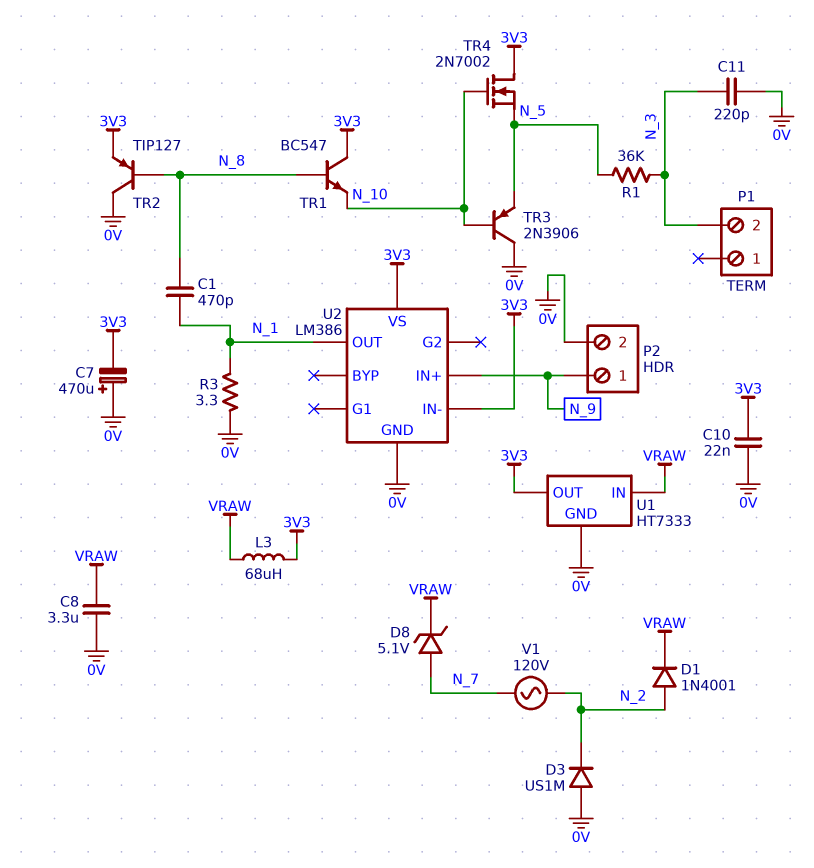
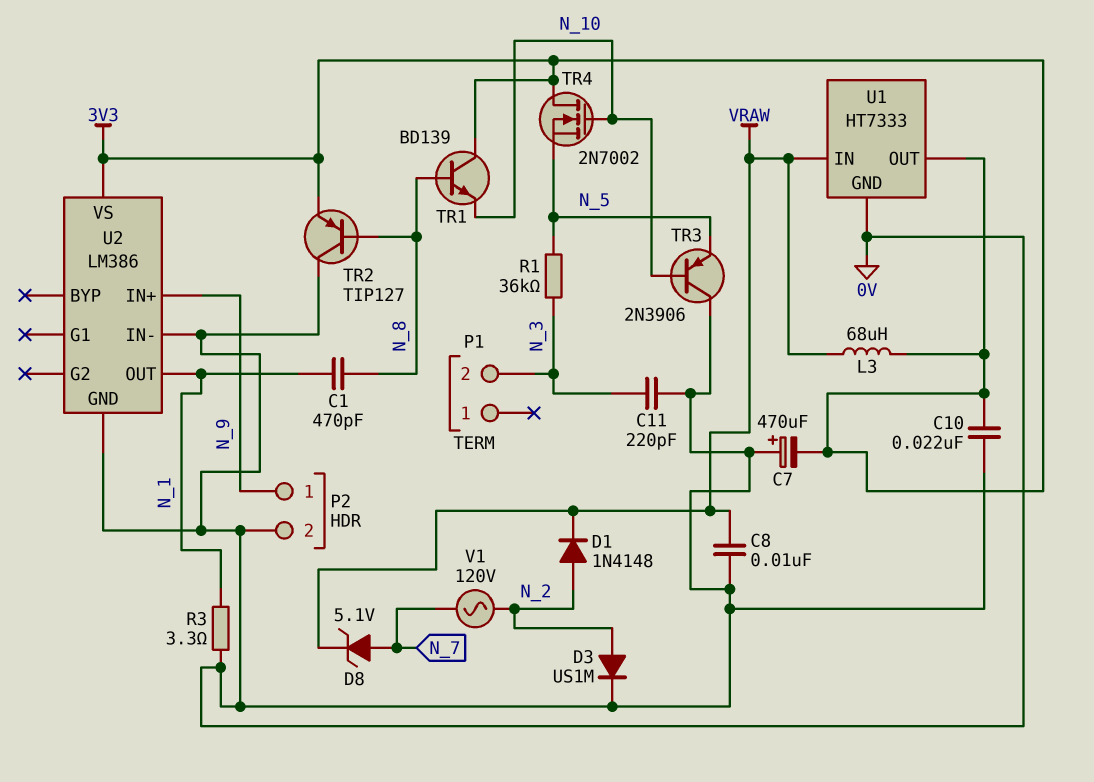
C8: 3.3uF (0V, VRAW) -> 10nF (0V, VRAW)
D1: diode 1N4001 (A N_2, K VRAW) -> diode 1N4148 (A N_2, K VRAW)
D3: diode US1M (A 0V, K N_2) -> diode US1M (A N_2, K 0V)
TR1: NPN BC547 (B N_8, C 3V3, E N_10) -> NPN BD139 (B N_8, C 3V3, E N_10)
U2 pin IN-: 3V3 -> 0V

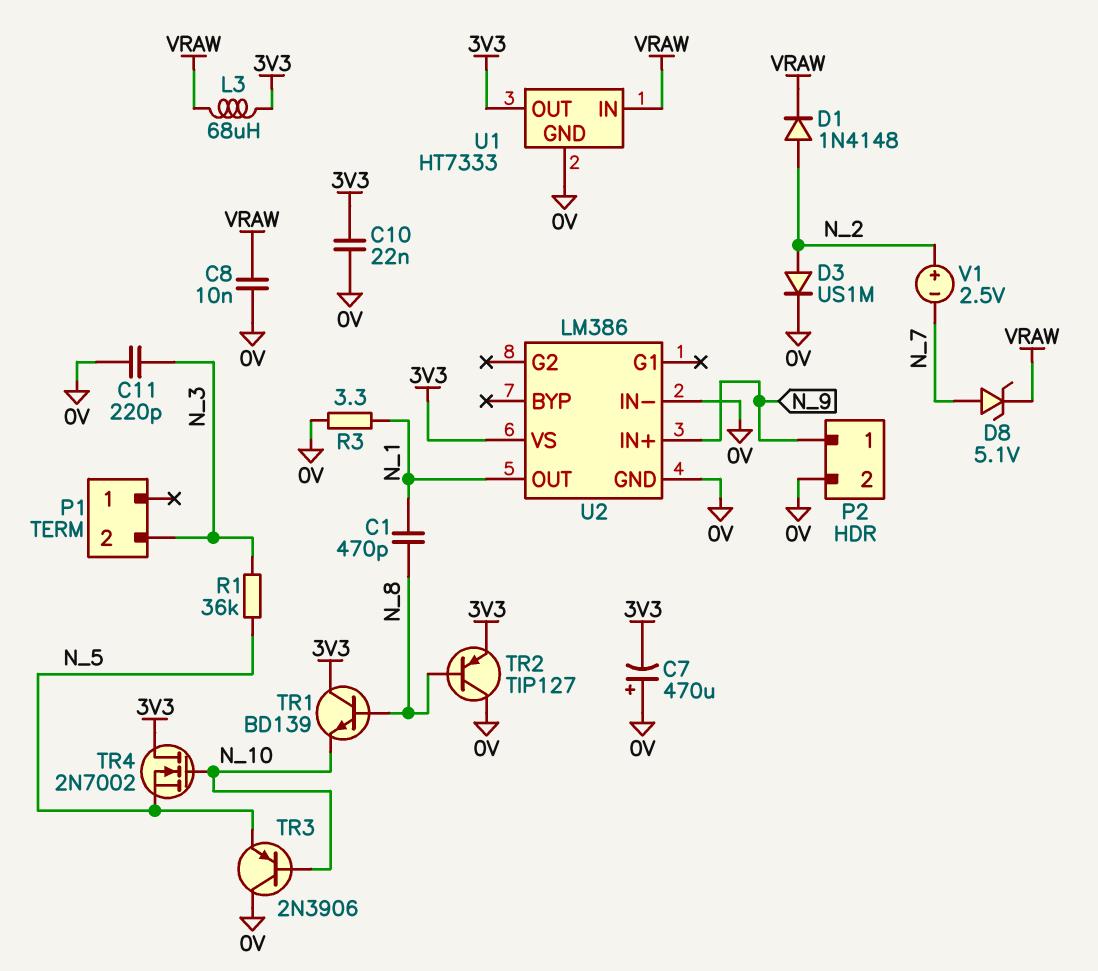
V1: AC 120V (N_2, N_7) -> 2.5V (plus N_2, minus N_7)

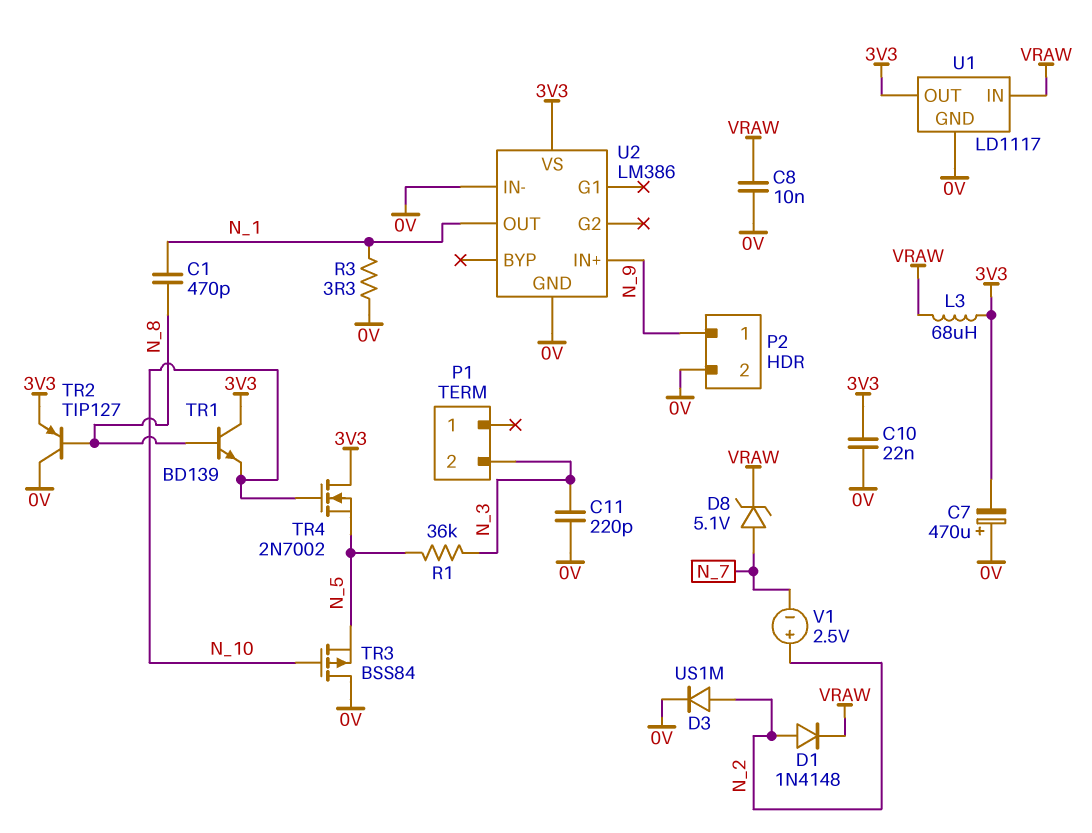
TR3: PNP 2N3906 (B N_10, C 0V, E N_5) -> PMOS BSS84 (G N_10, D 0V, S N_5)
U1: HT7333 -> LD1117

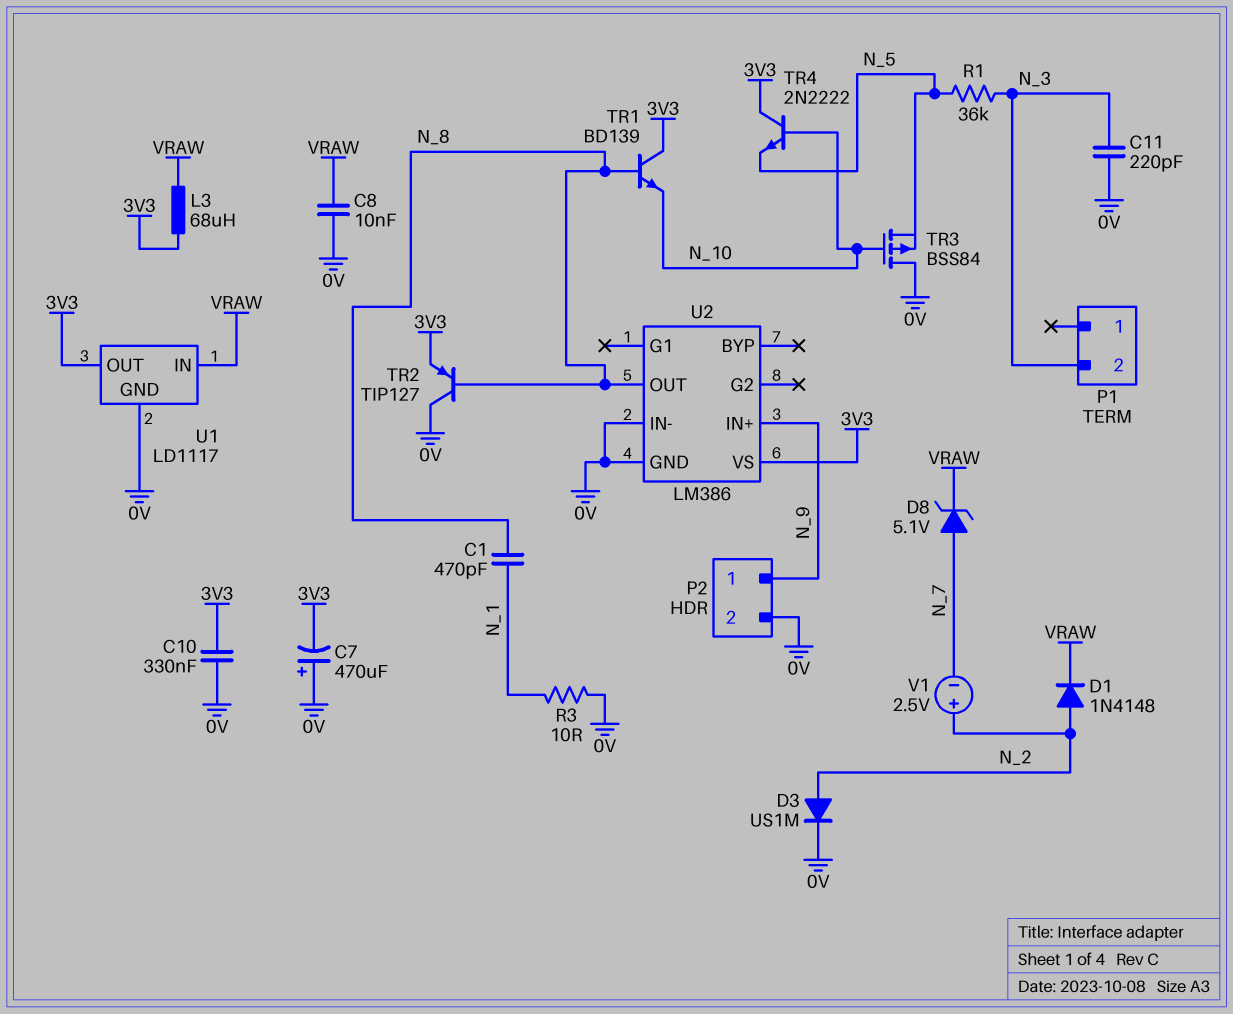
C10: 22nF (0V, 3V3) -> 330nF (0V, 3V3)
R3: 3.3 (0V, N_1) -> 10 (0V, N_1)
TR4: NMOS 2N7002 (G N_10, D 3V3, S N_5) -> NPN 2N2222 (B N_10, C 3V3, E N_5)
U2 pin OUT: N_1 -> N_8

